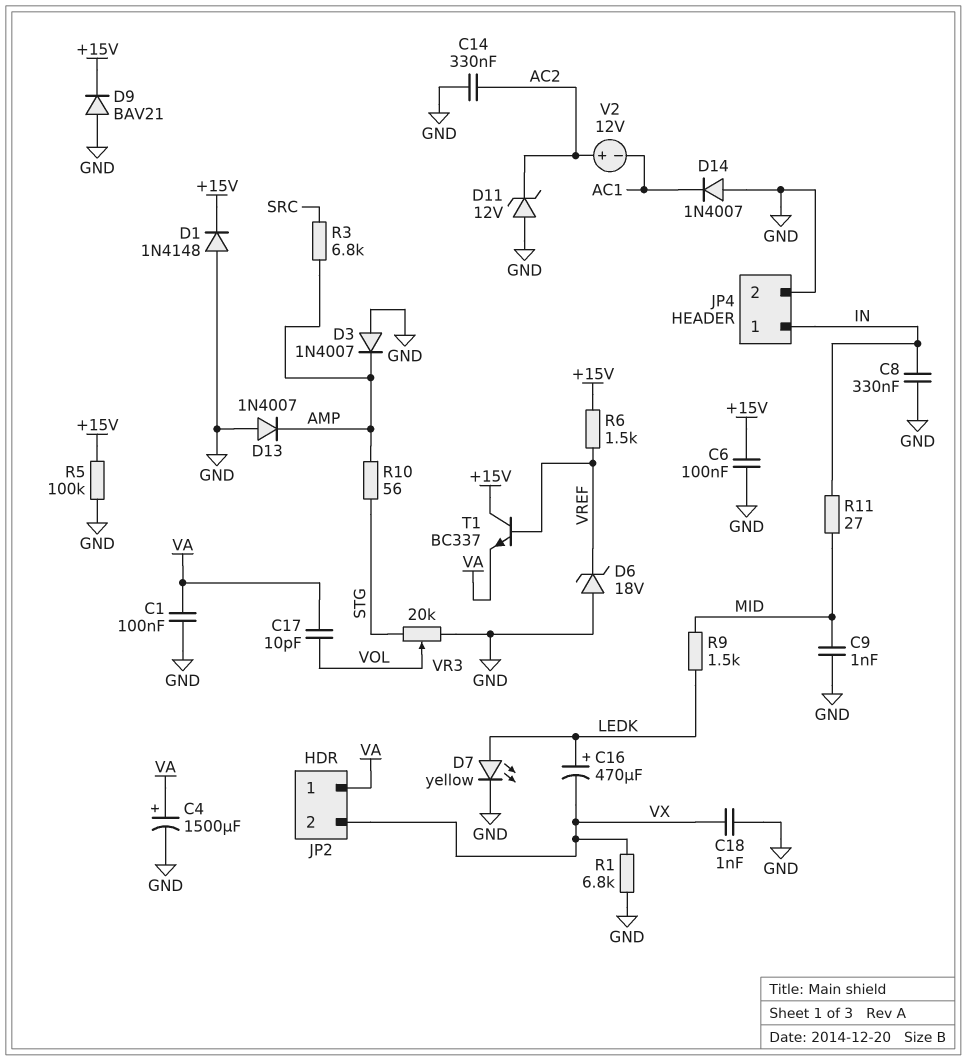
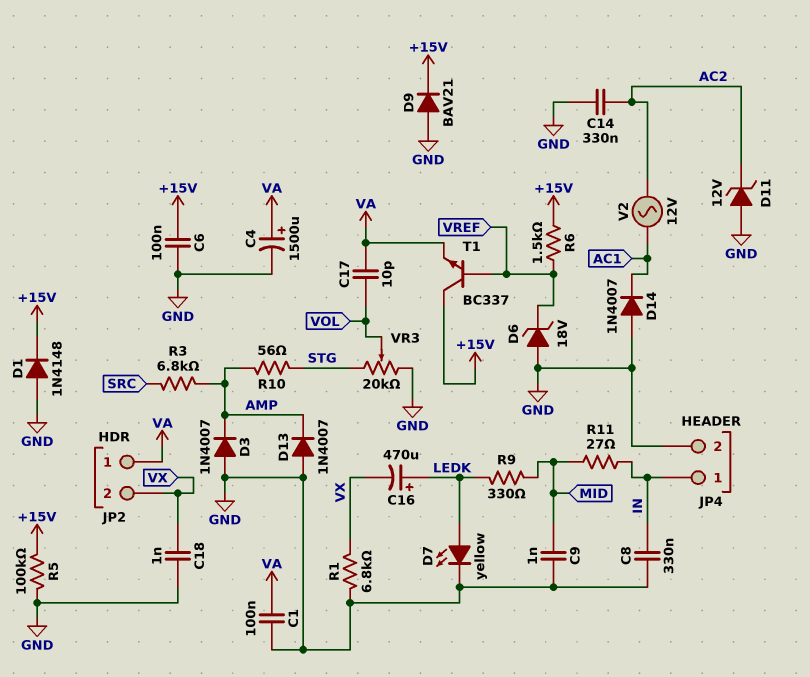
R9: 1.5k (LEDK, MID) -> 330 (LEDK, MID)
V2: 12V (plus AC2, minus AC1) -> AC 12V (AC1, AC2)

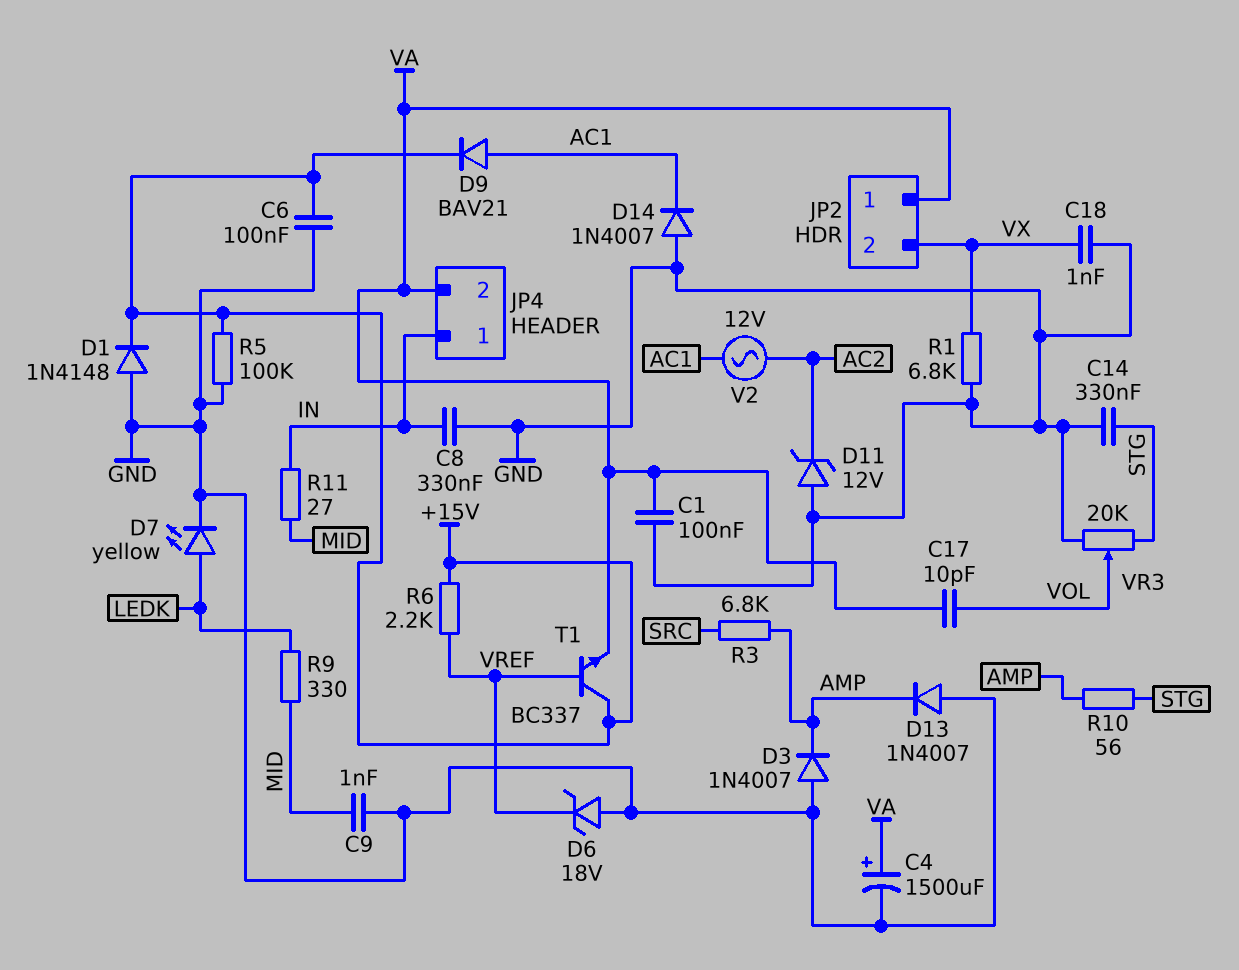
C14: 330nF (AC2, GND) -> 330nF (GND, STG)
C16: 470uF (plus LEDK, minus VX) -> none
D9: diode BAV21 (A GND, K +15V) -> diode BAV21 (A AC1, K +15V)
JP4 pin 2: GND -> VA
R6: 1.5k (+15V, VREF) -> 2.2k (+15V, VREF)

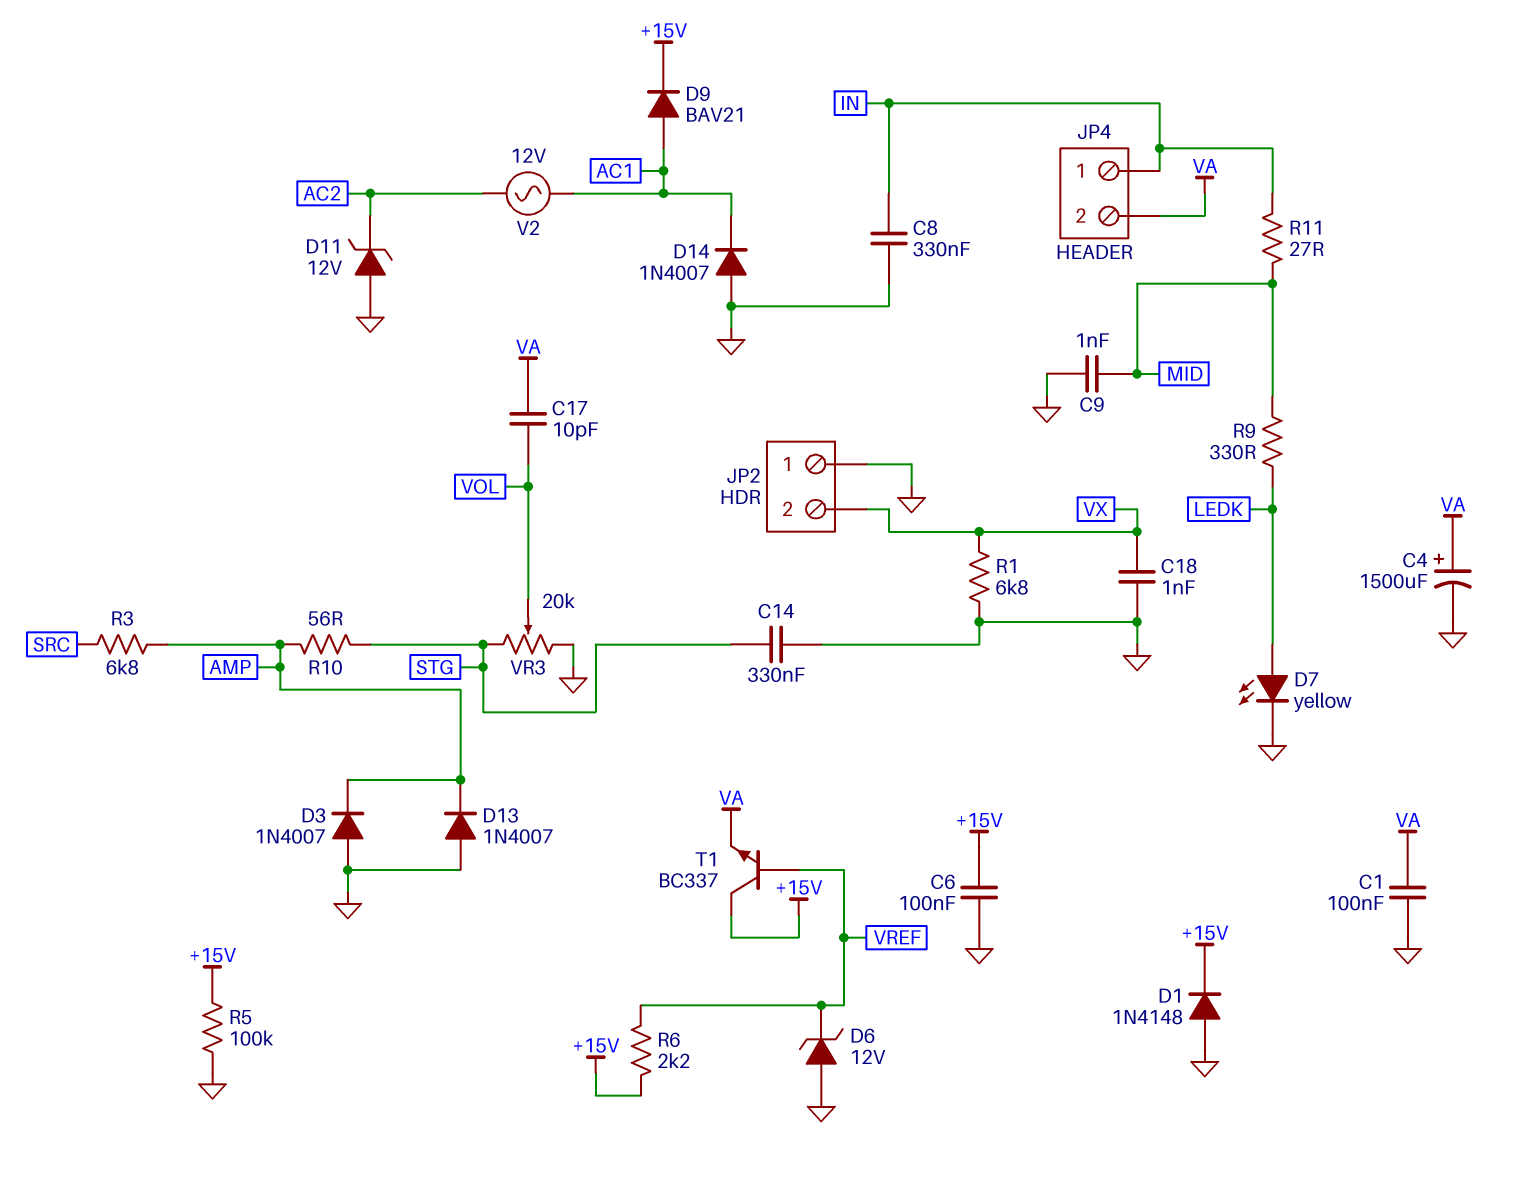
D6: zener 18V (A GND, K VREF) -> zener 12V (A GND, K VREF)
JP2 pin 1: VA -> GND

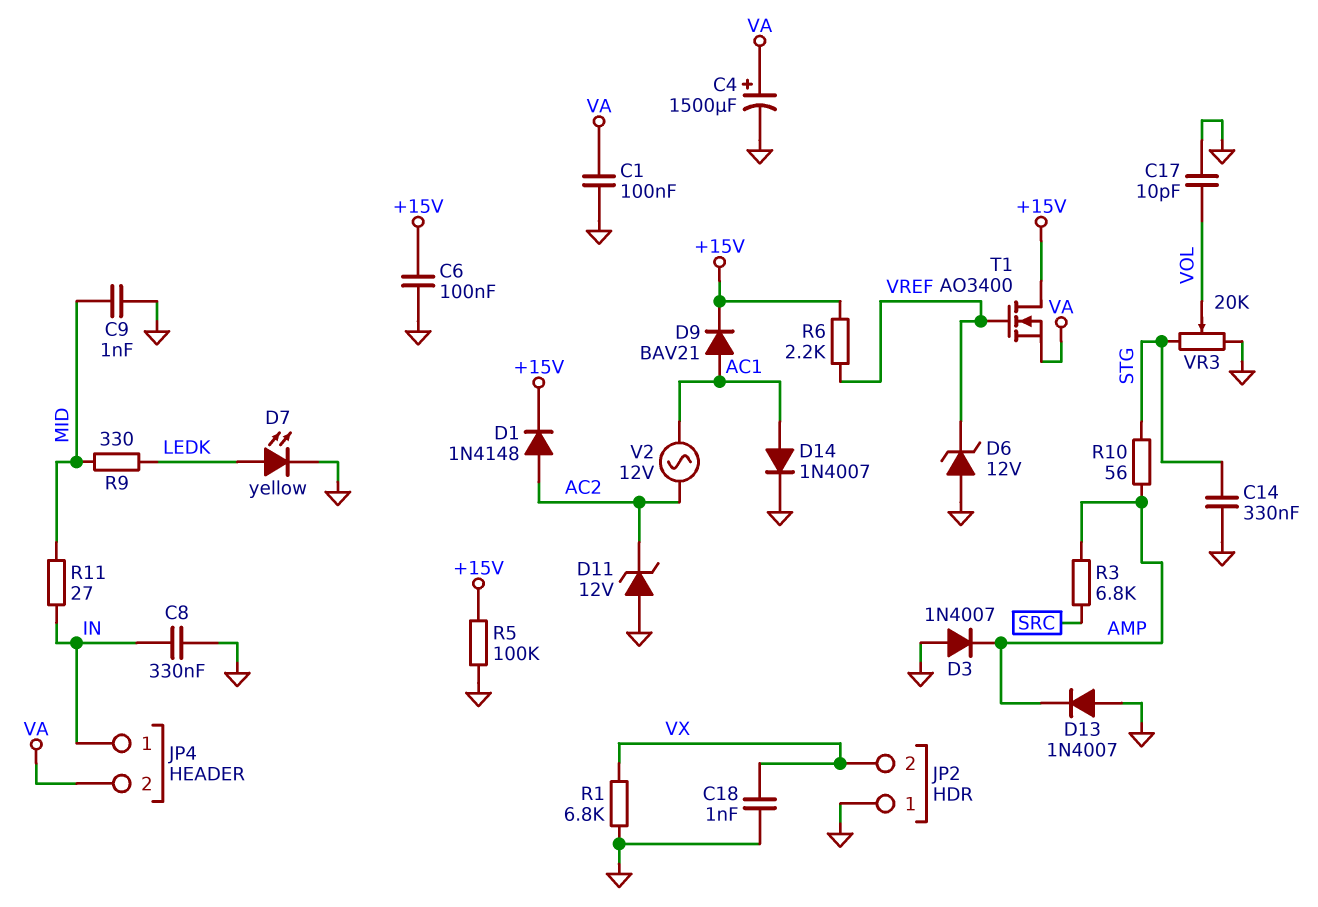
C17: 10pF (VA, VOL) -> 10pF (GND, VOL)
D1: diode 1N4148 (A GND, K +15V) -> diode 1N4148 (A AC2, K +15V)
D14: diode 1N4007 (A GND, K AC1) -> diode 1N4007 (A AC1, K GND)
T1: NPN BC337 (B VREF, C +15V, E VA) -> NMOS AO3400 (G VREF, D +15V, S VA)

